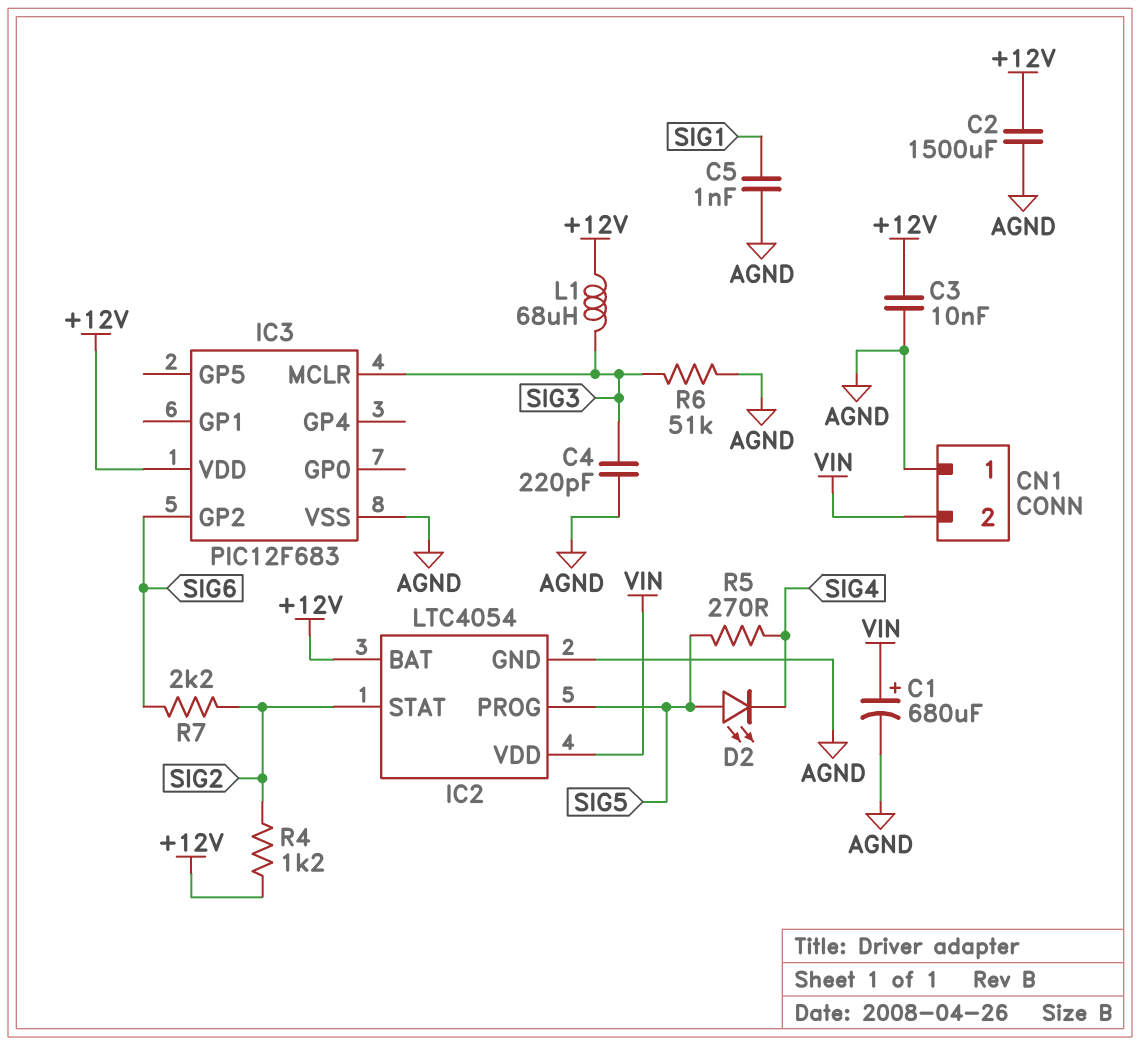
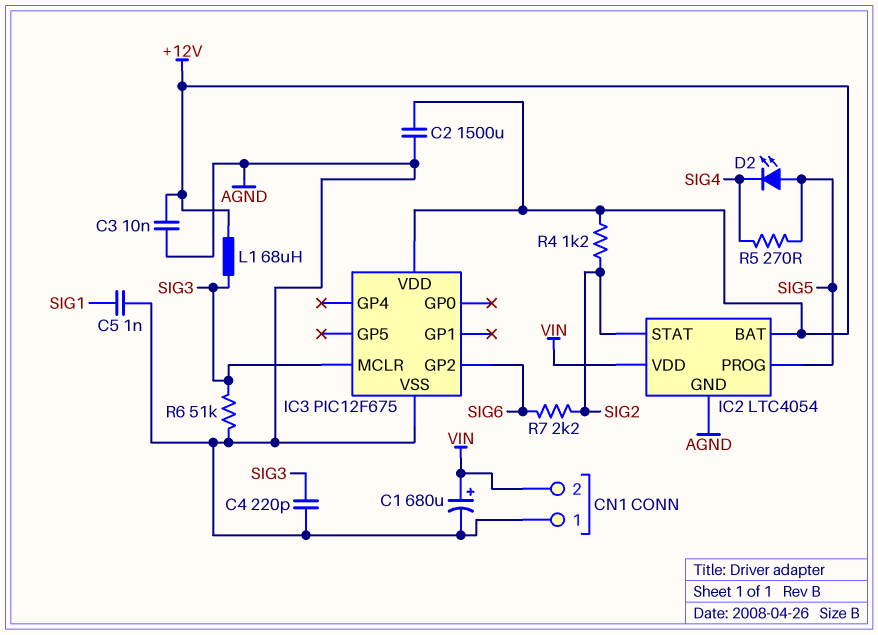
IC3: PIC12F683 -> PIC12F675

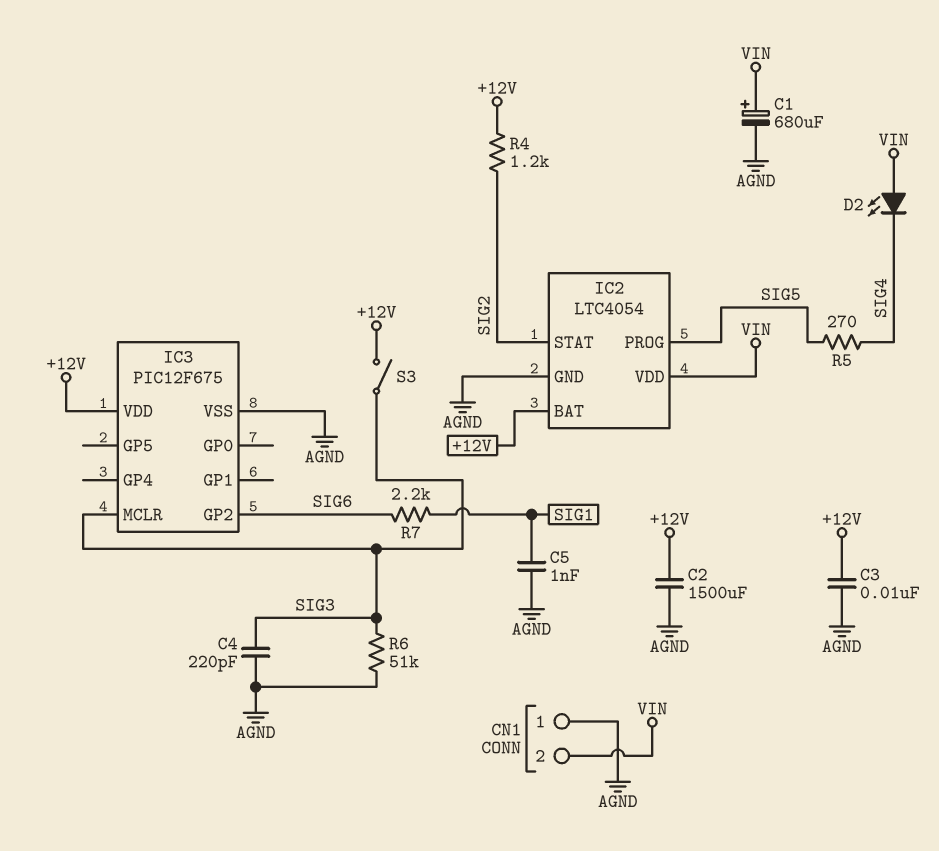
D2: LED (A SIG5, K SIG4) -> LED (A VIN, K SIG4)
L1: 68uH (+12V, SIG3) -> none
R7: 2.2k (SIG2, SIG6) -> 2.2k (SIG1, SIG6)
S3: none -> switch (+12V, SIG3)

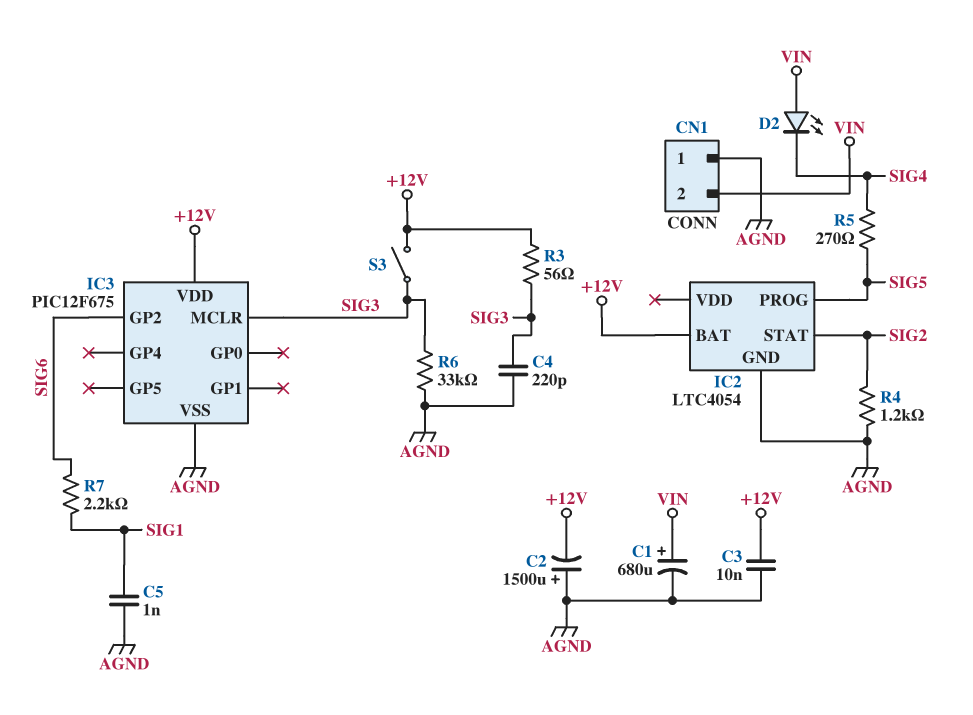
C2: 1500uF (+12V, AGND) -> 1500uF (plus AGND, minus +12V)
IC2 pin VDD: VIN -> none
R3: none -> 56 (+12V, SIG3)
R4: 1.2k (+12V, SIG2) -> 1.2k (AGND, SIG2)
R6: 51k (AGND, SIG3) -> 33k (AGND, SIG3)

